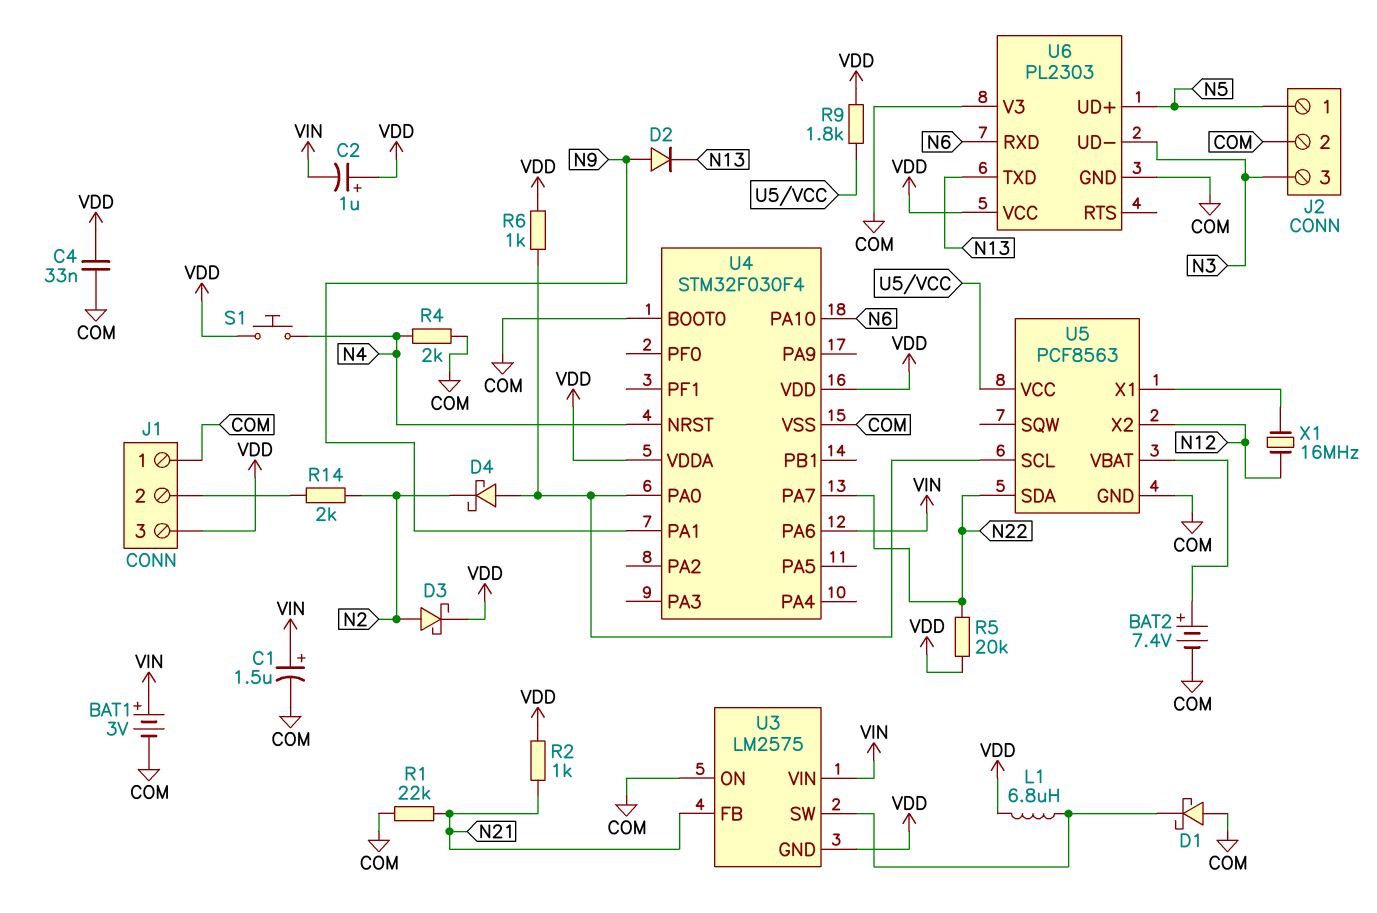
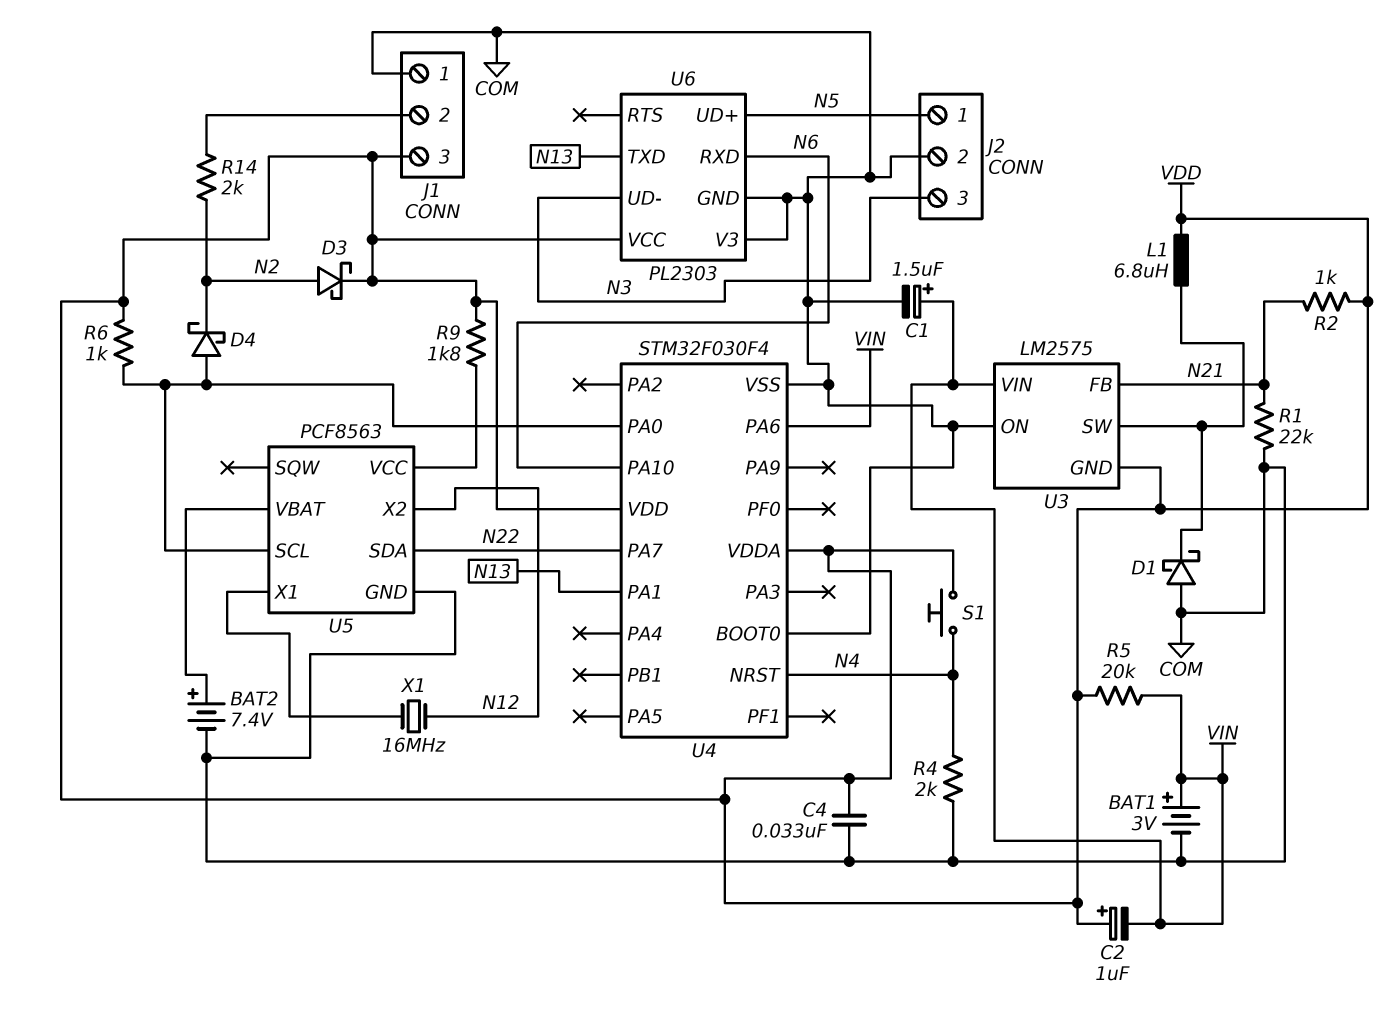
D2: diode (A N9, K N13) -> none
R5: 20k (N22, VDD) -> 20k (VDD, VIN)
U4 pin PA1: N9 -> N13

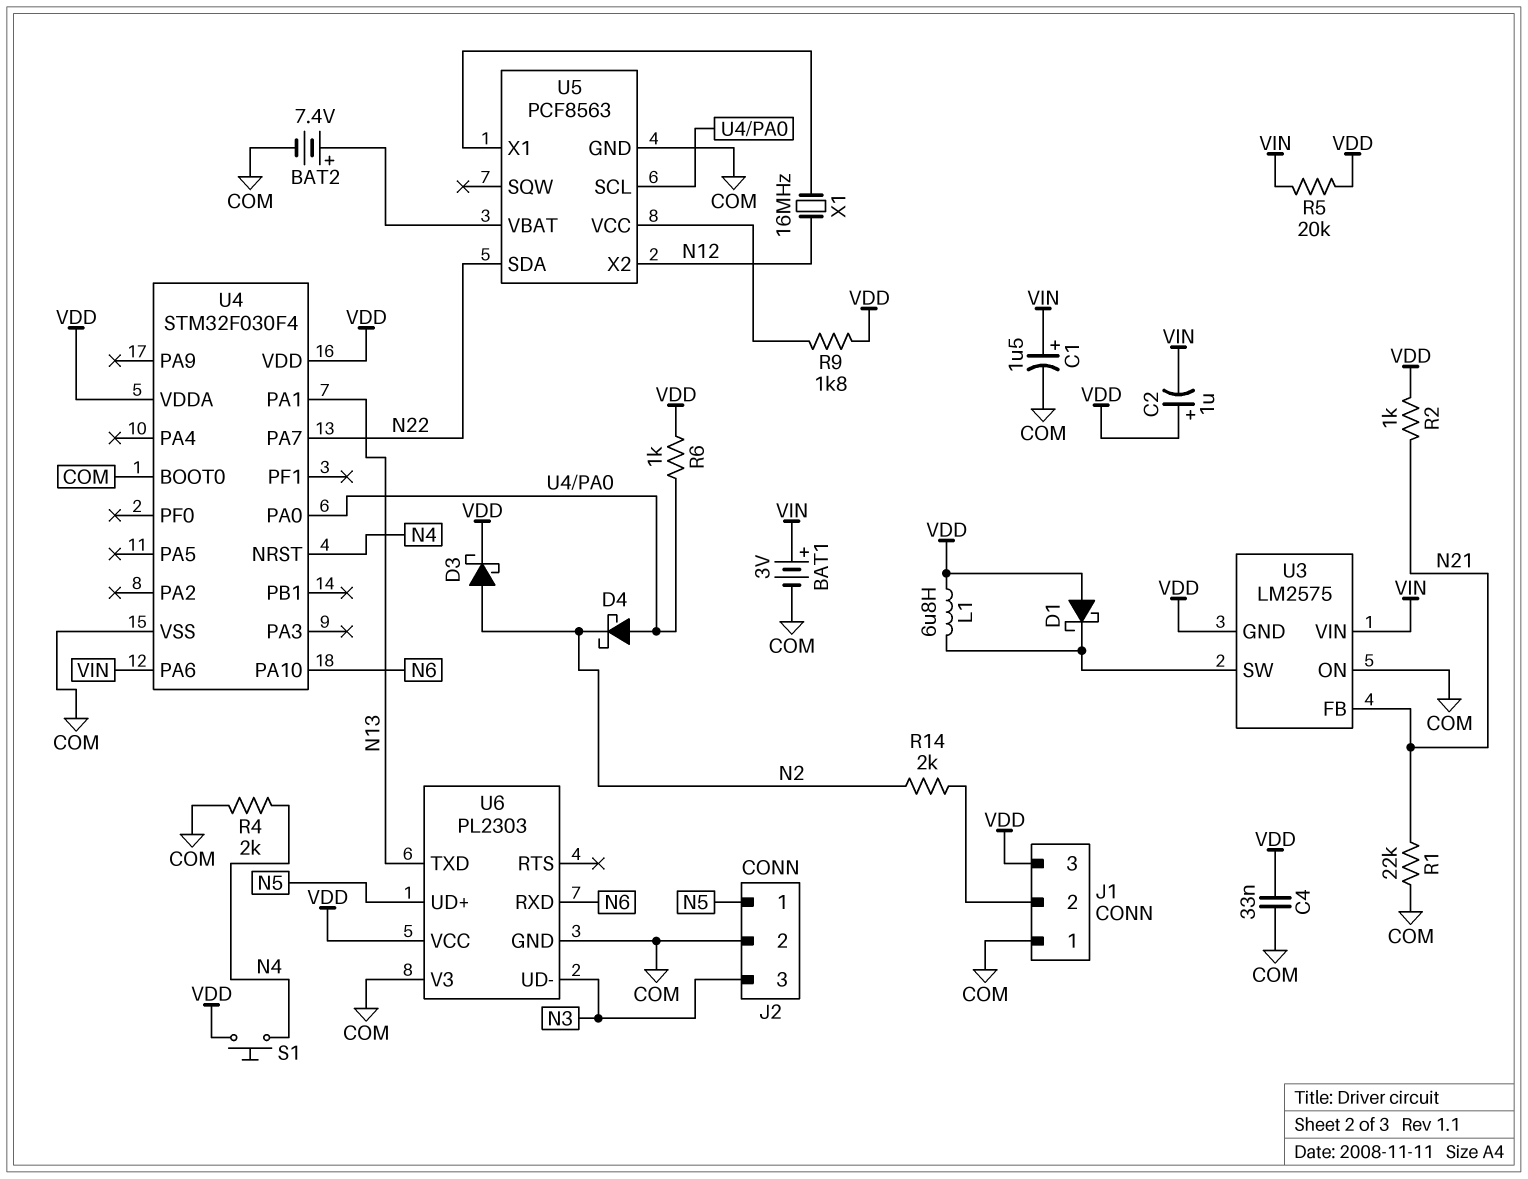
D1: schottky (A COM, K U3/SW) -> schottky (A VDD, K U3/SW)

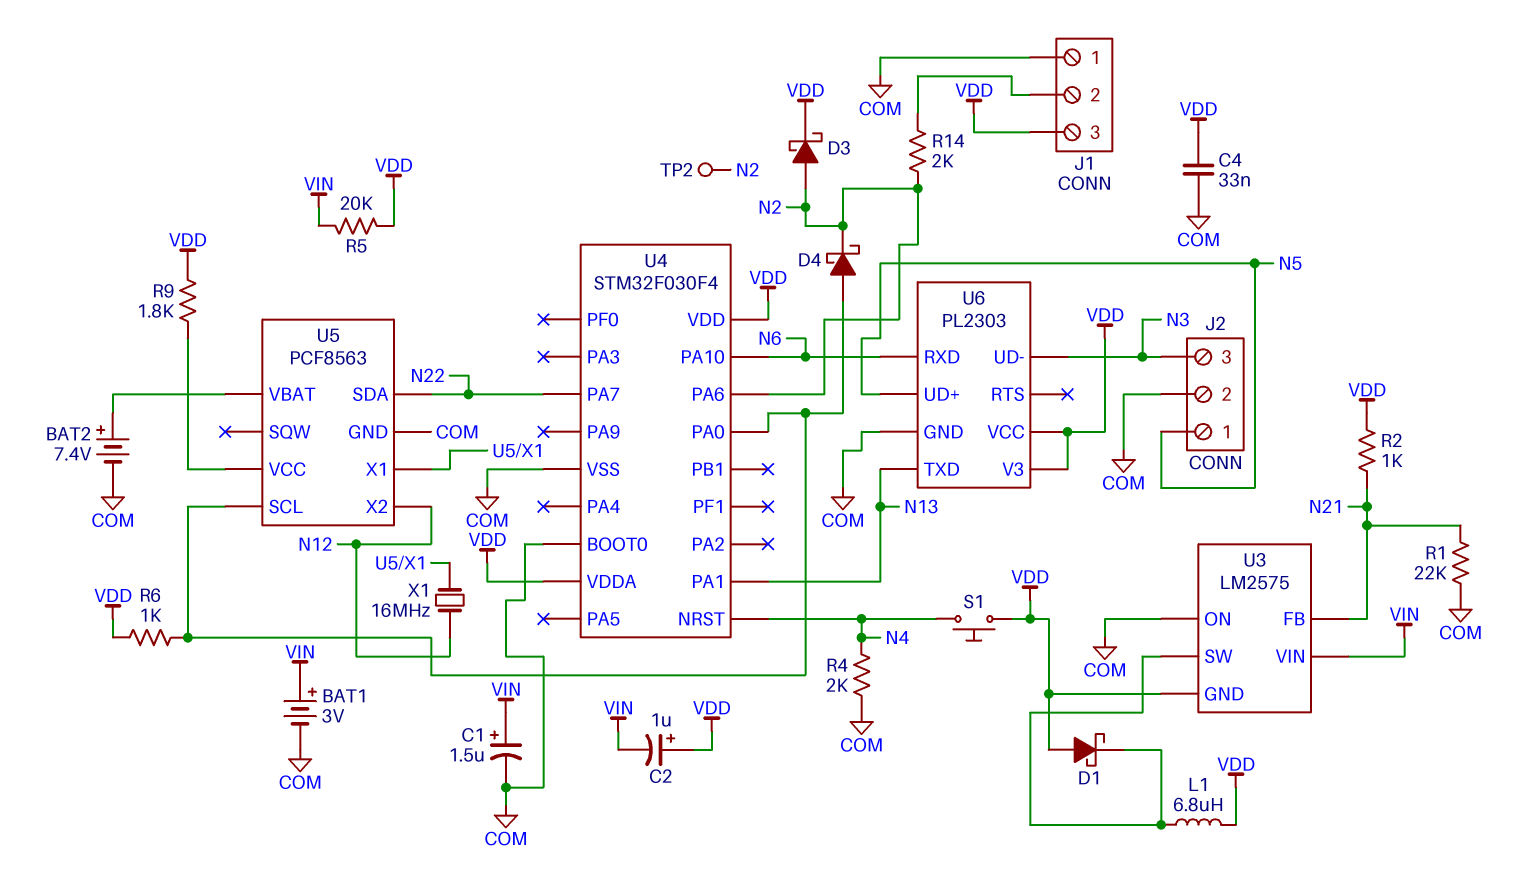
TP2: none -> test point (N2)
U4 pin PA6: VIN -> N2
U6 pin V3: COM -> VDD

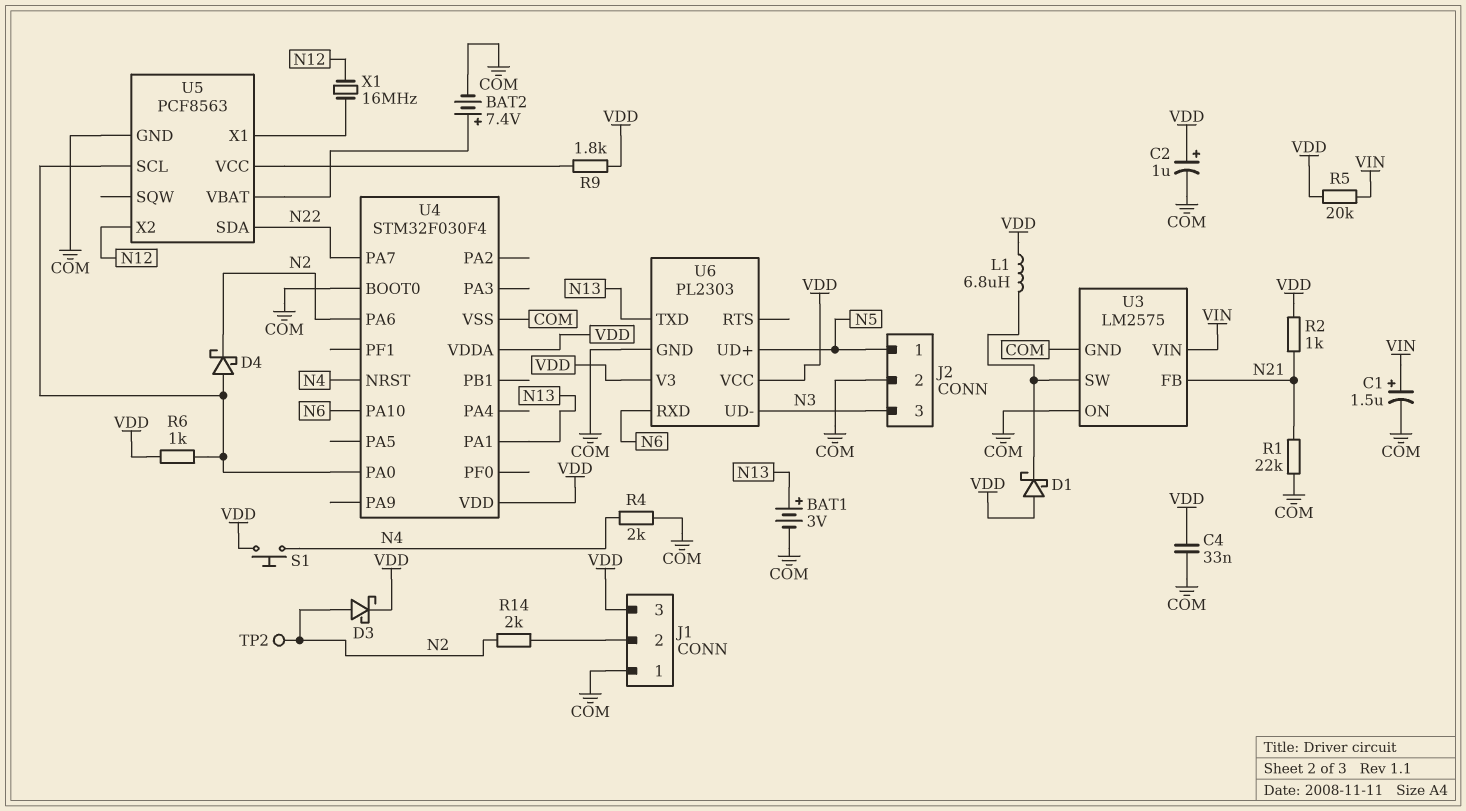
BAT1: 3V (plus VIN, minus COM) -> 3V (plus N13, minus COM)
C2: 1uF (plus VDD, minus VIN) -> 1uF (plus VDD, minus COM)
U3 pin GND: VDD -> COM

